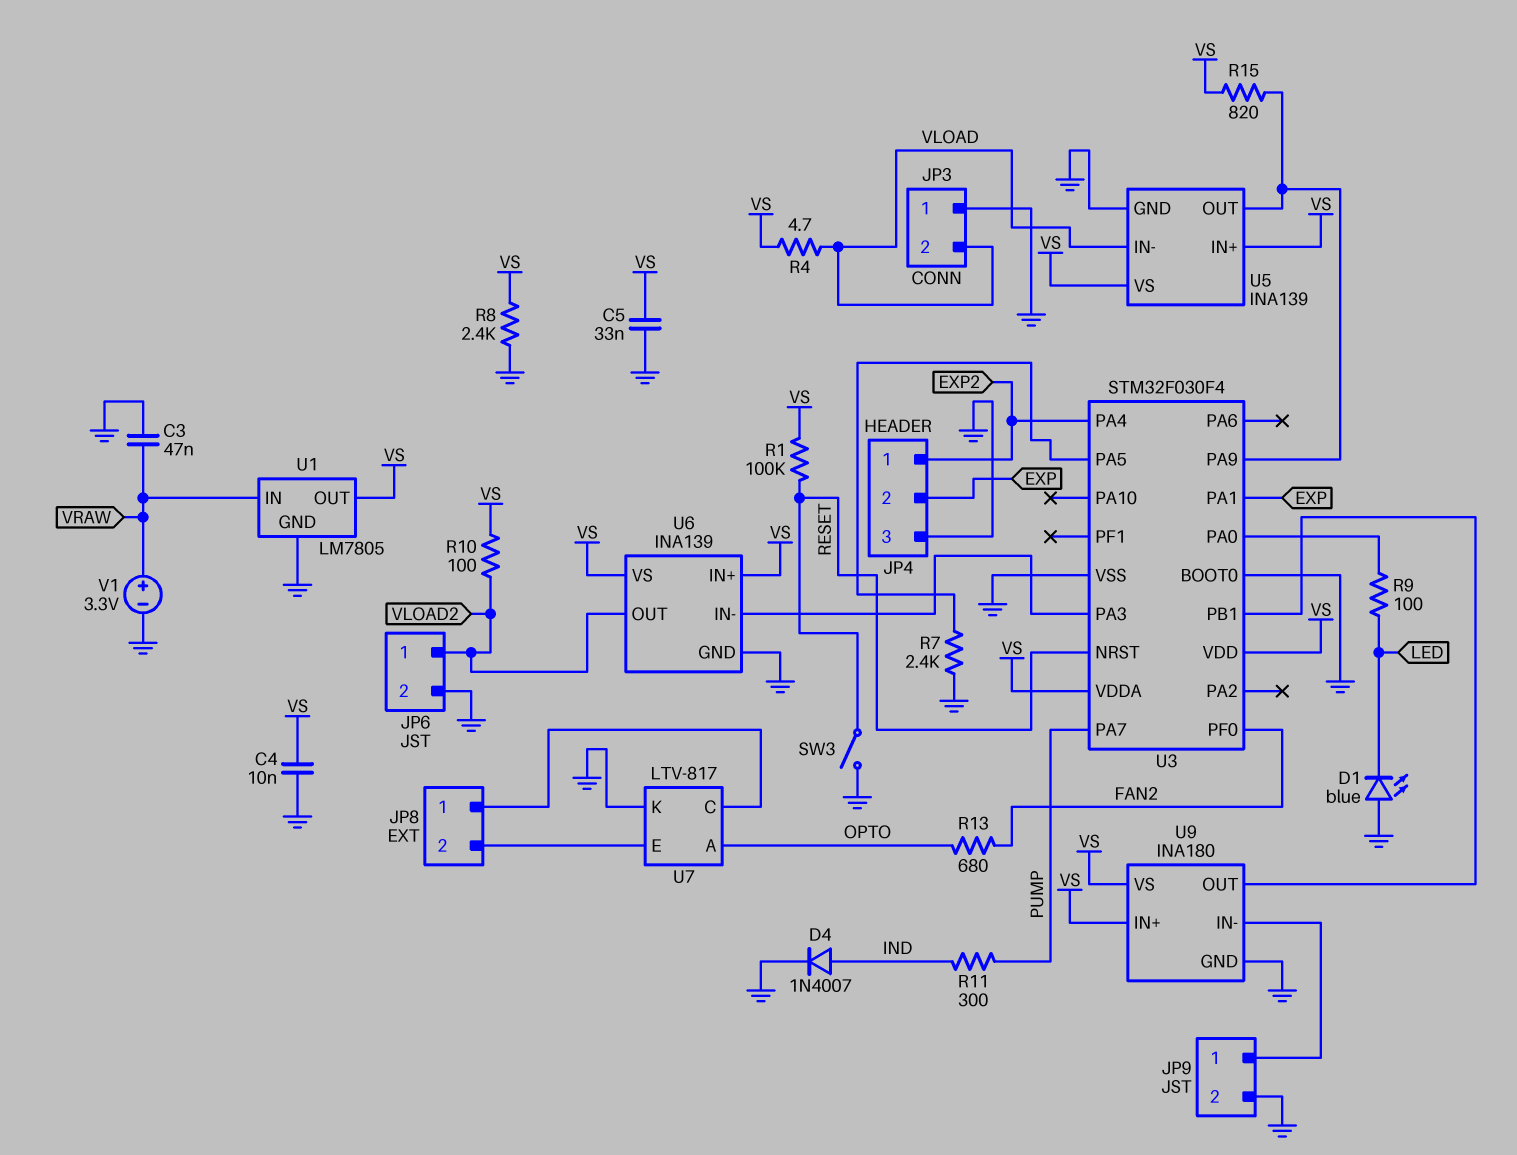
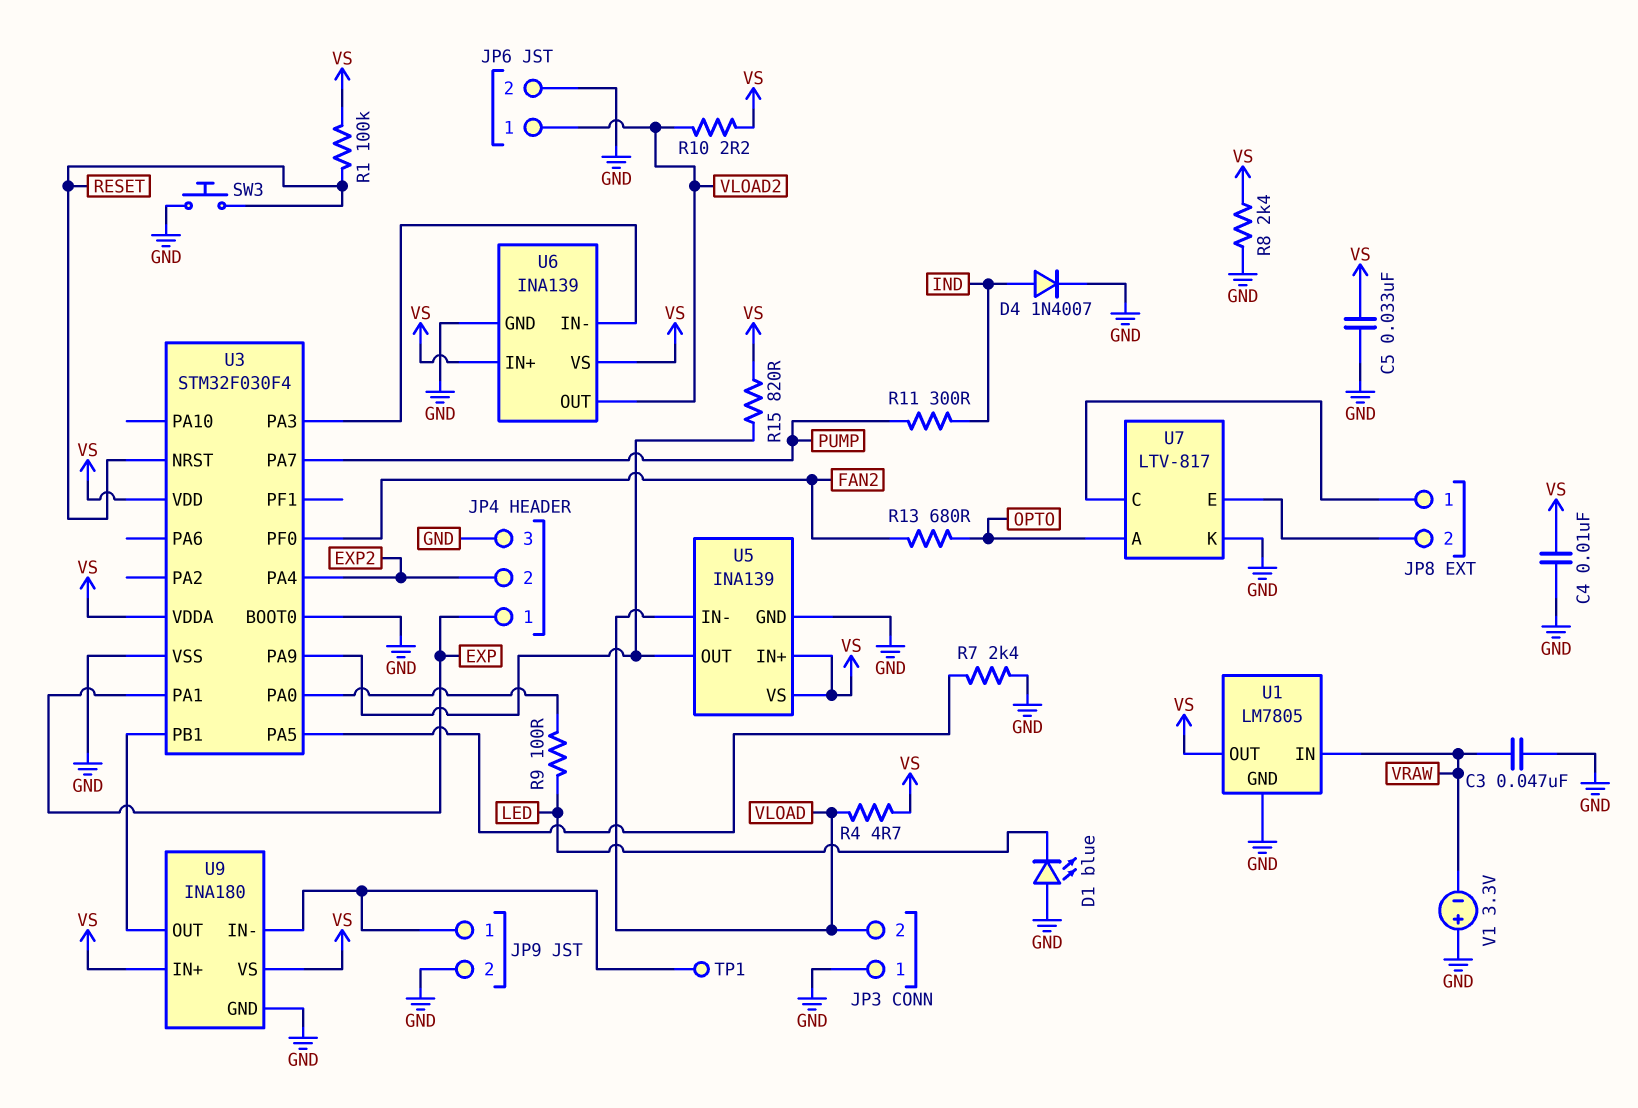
JP4 pin 1: EXP2 -> EXP
JP4 pin 2: EXP -> EXP2
R10: 100 (VLOAD2, VS) -> 2.2 (VLOAD2, VS)
SW3: switch (GND, RESET) -> button (GND, RESET)
TP1: none -> test point (JP9/1)
V1: 3.3V (plus VRAW, minus GND) -> 3.3V (plus GND, minus VRAW)

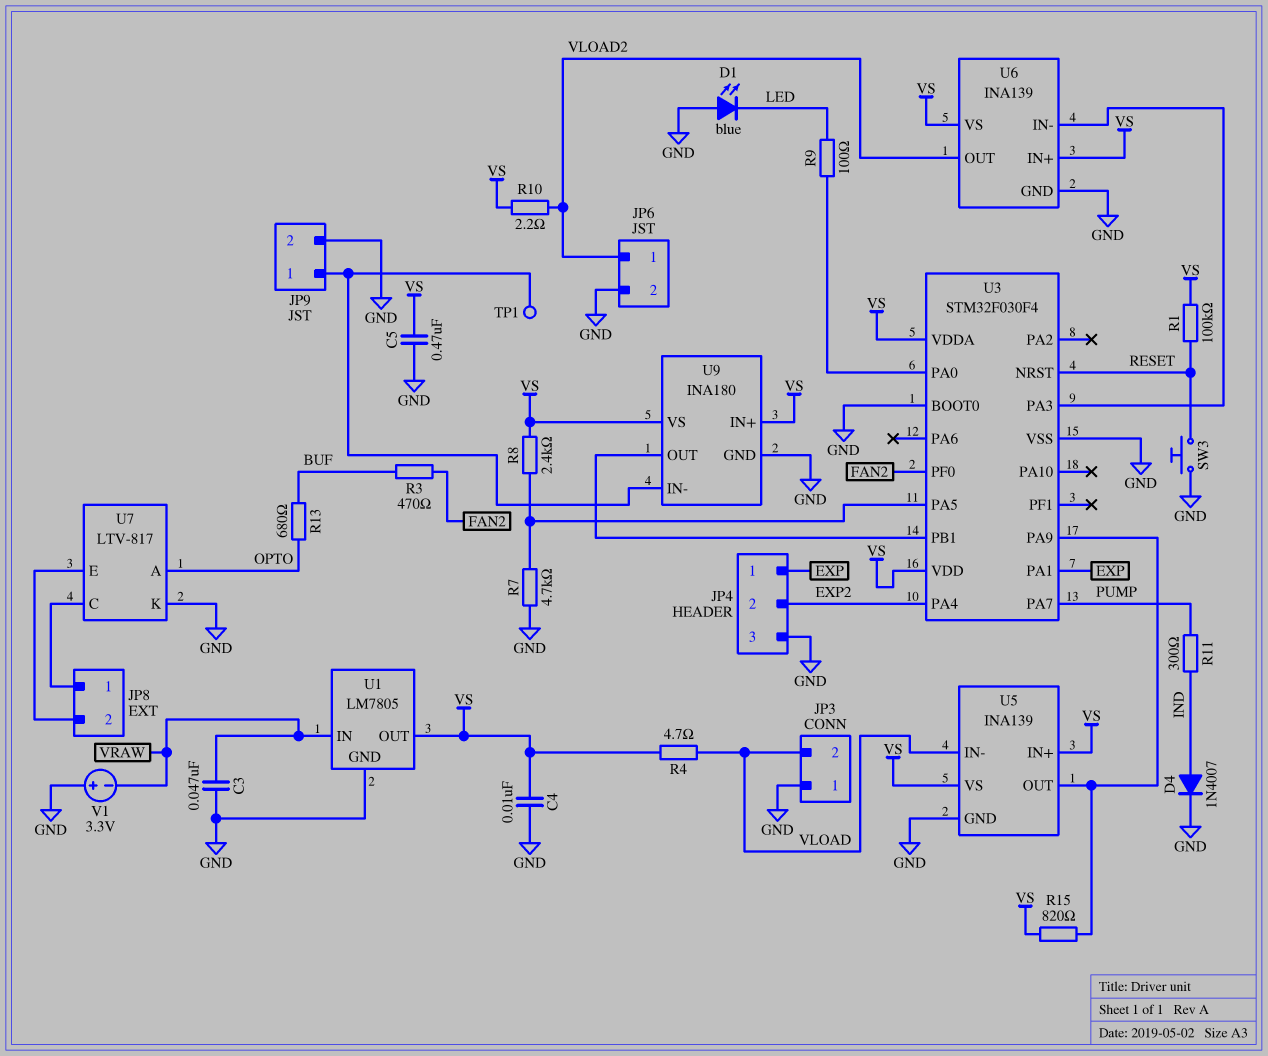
C5: 33nF (GND, VS) -> 470nF (GND, VS)
R3: none -> 470 (BUF, FAN2)
R7: 2.4k (GND, U3/PA5) -> 4.7k (GND, U3/PA5)
R8: 2.4k (GND, VS) -> 2.4k (U3/PA5, VS)
R13: 680 (FAN2, OPTO) -> 680 (BUF, OPTO)

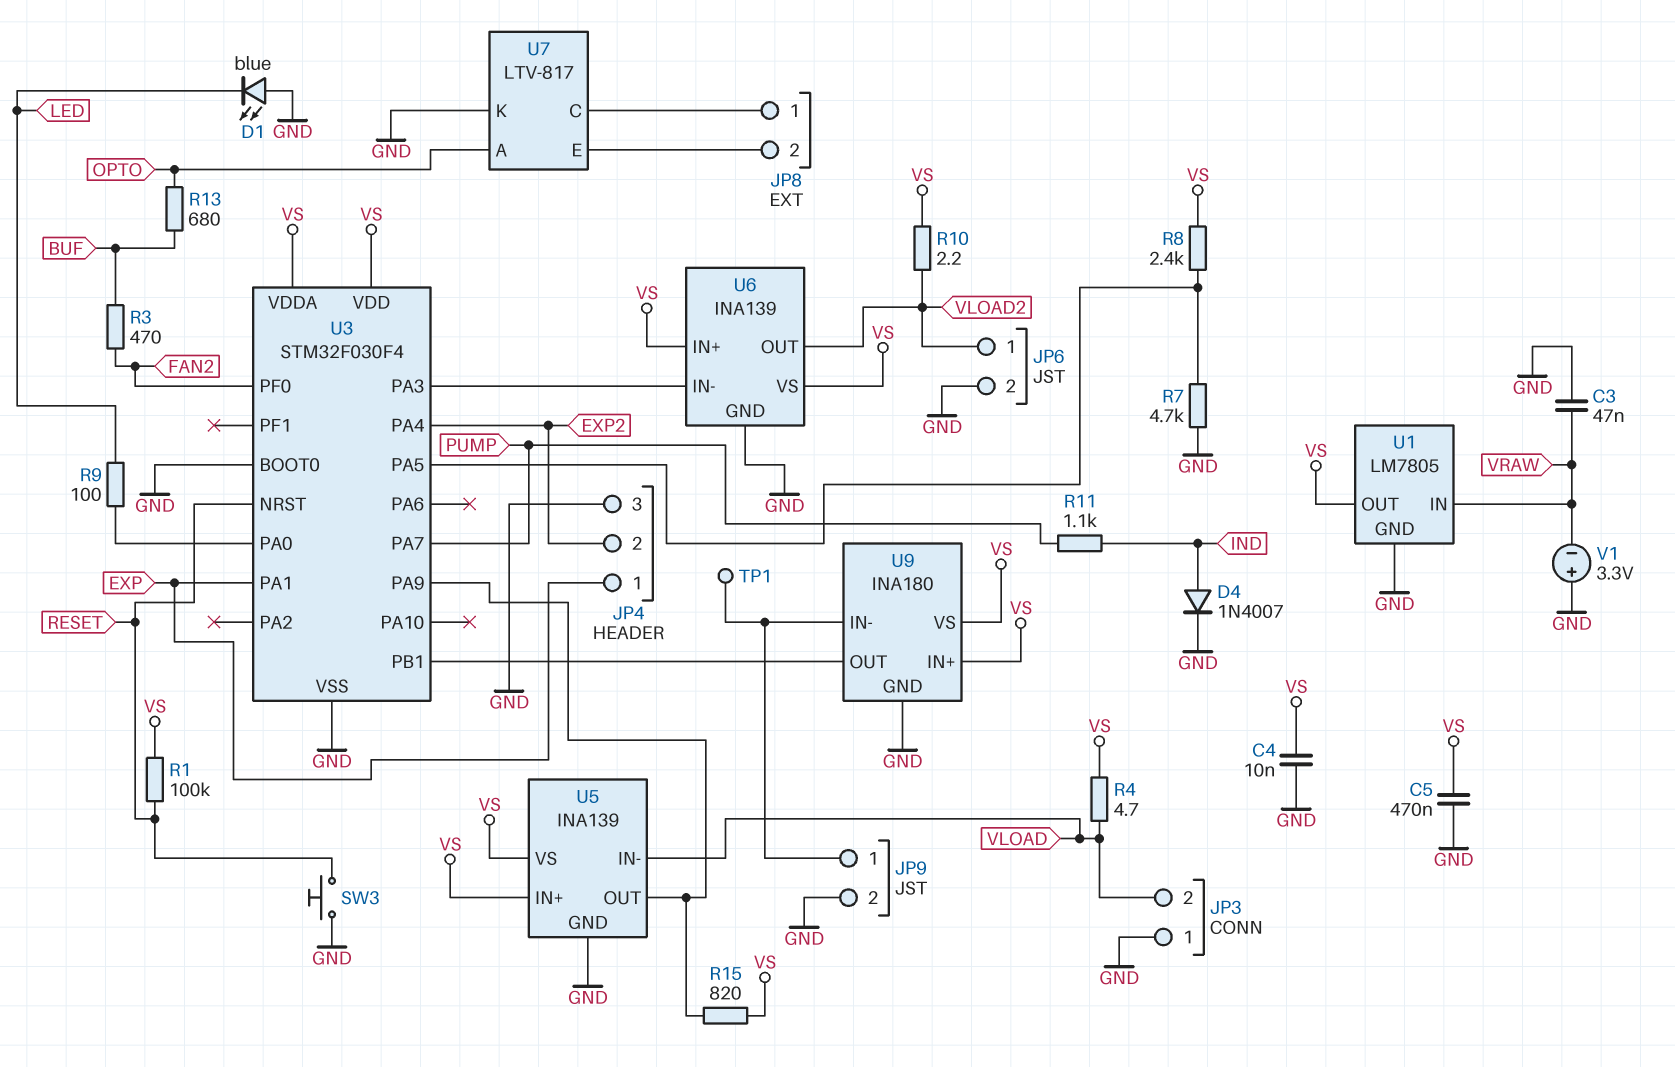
R11: 300 (IND, PUMP) -> 1.1k (IND, PUMP)

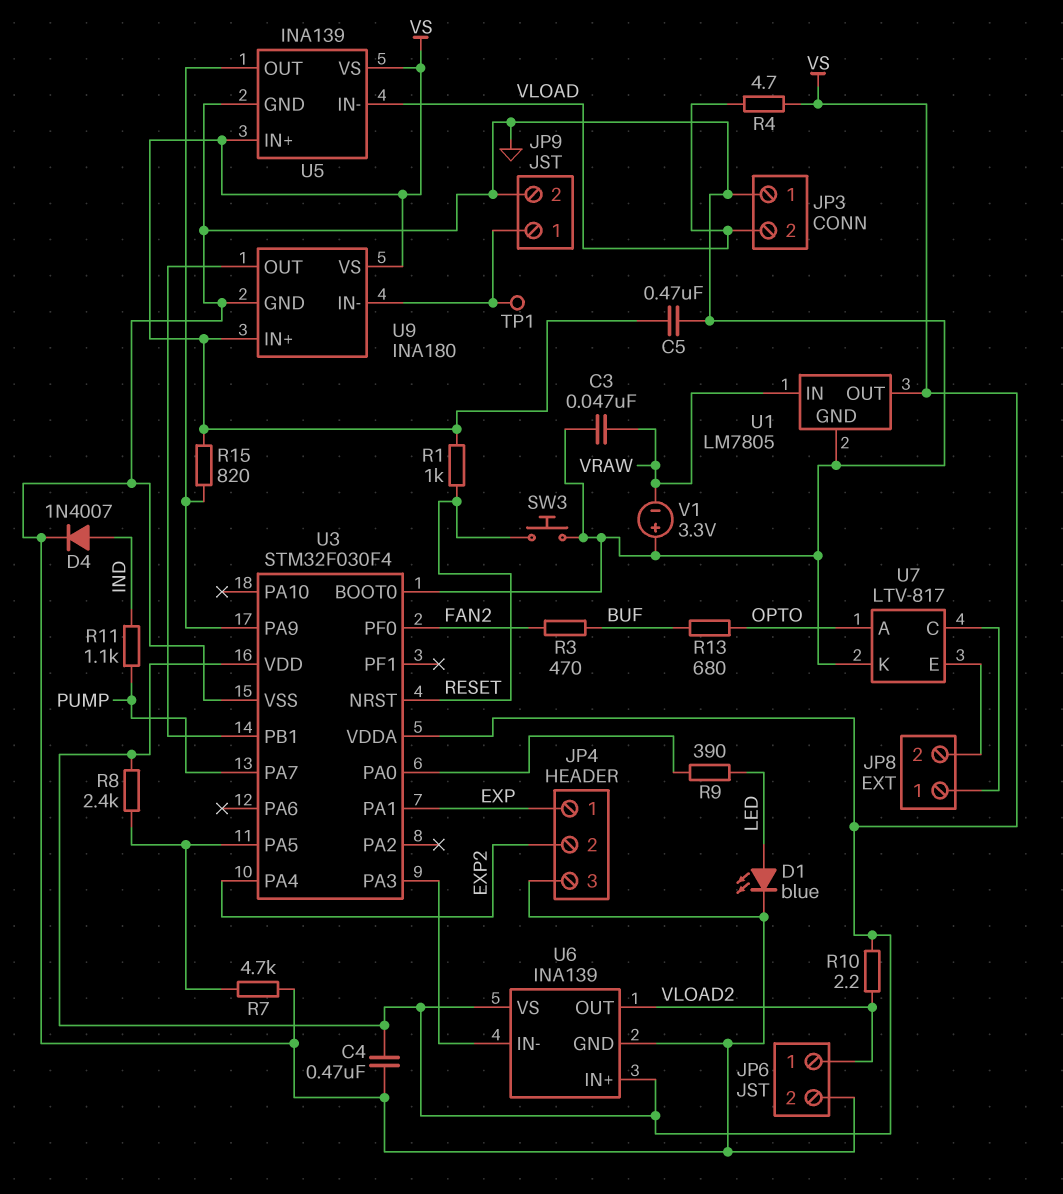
C4: 10nF (GND, VS) -> 470nF (GND, VS)
D1: LED blue (A GND, K LED) -> LED blue (A LED, K GND)
R1: 100k (RESET, VS) -> 1k (RESET, VS)
R9: 100 (LED, U3/PA0) -> 390 (LED, U3/PA0)

